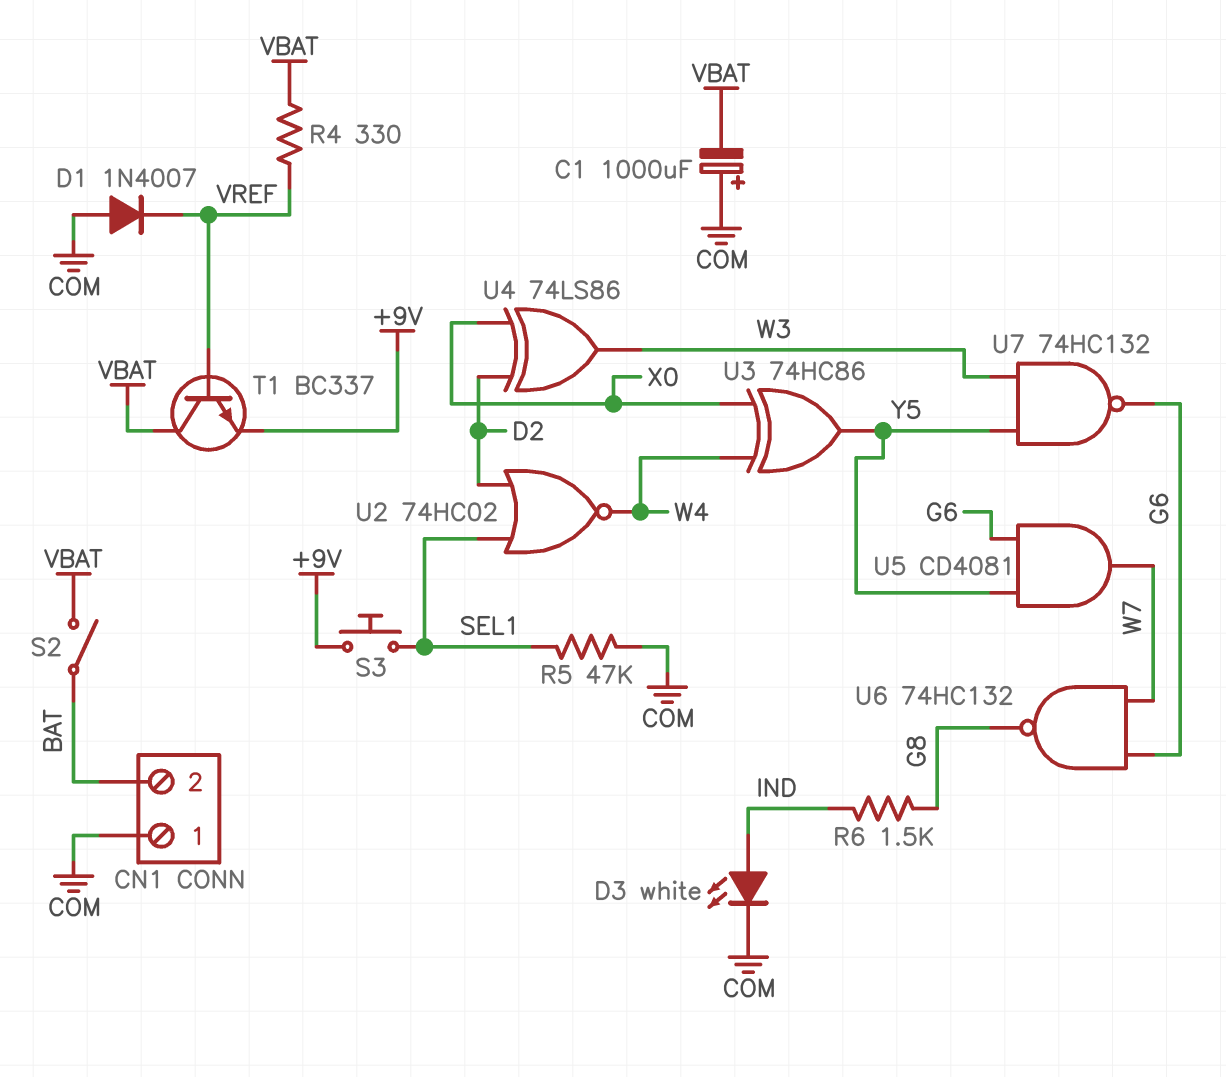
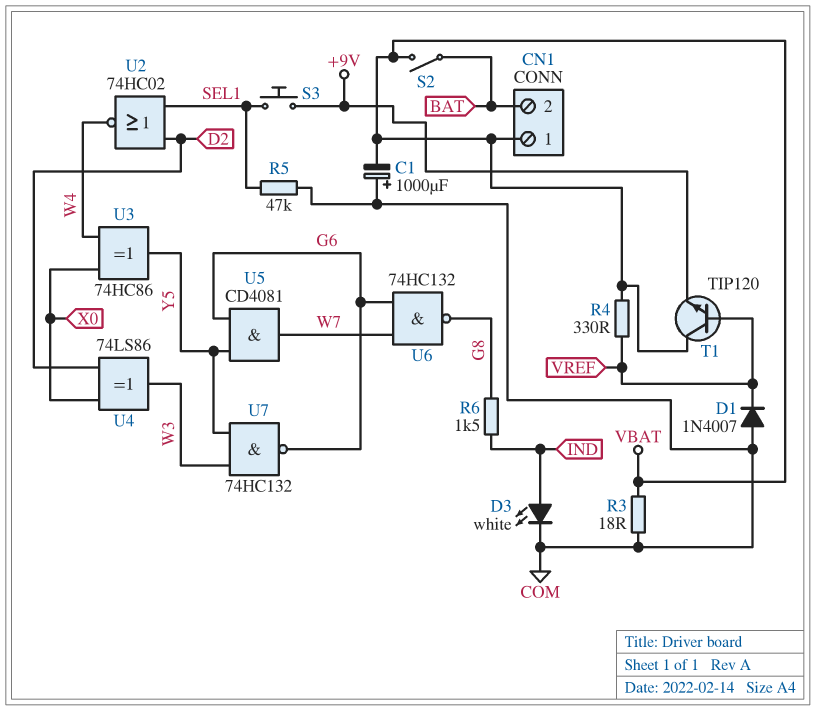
CN1 pin 1: COM -> VBAT
R3: none -> 18 (COM, VBAT)
T1: NPN BC337 (B VREF, C VBAT, E +9V) -> NPN TIP120 (B VREF, C VBAT, E +9V)

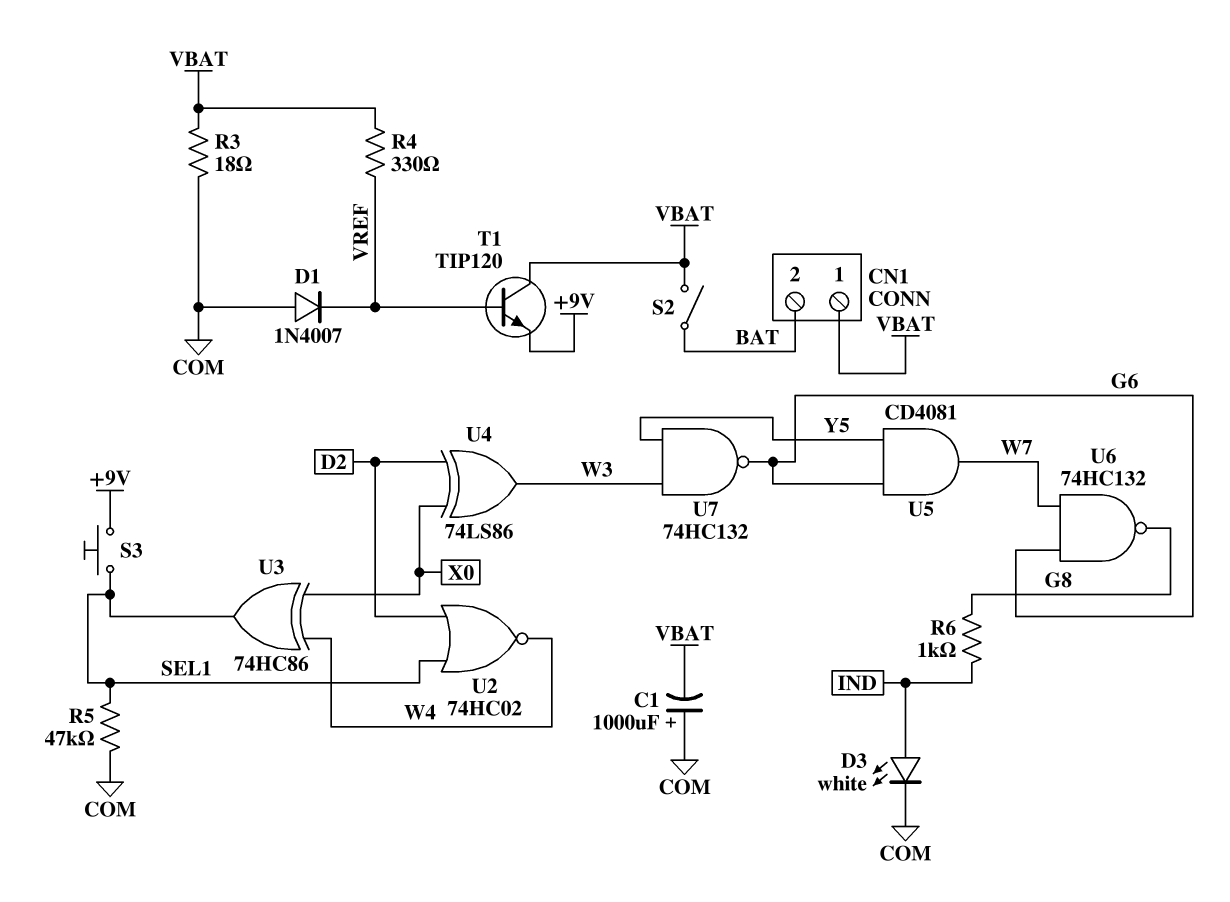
R6: 1.5k (G8, IND) -> 1k (G8, IND)
U3: XOR 74HC86 (in W4, in X0, out Y5) -> XOR 74HC86 (in W4, in X0, out SEL1)

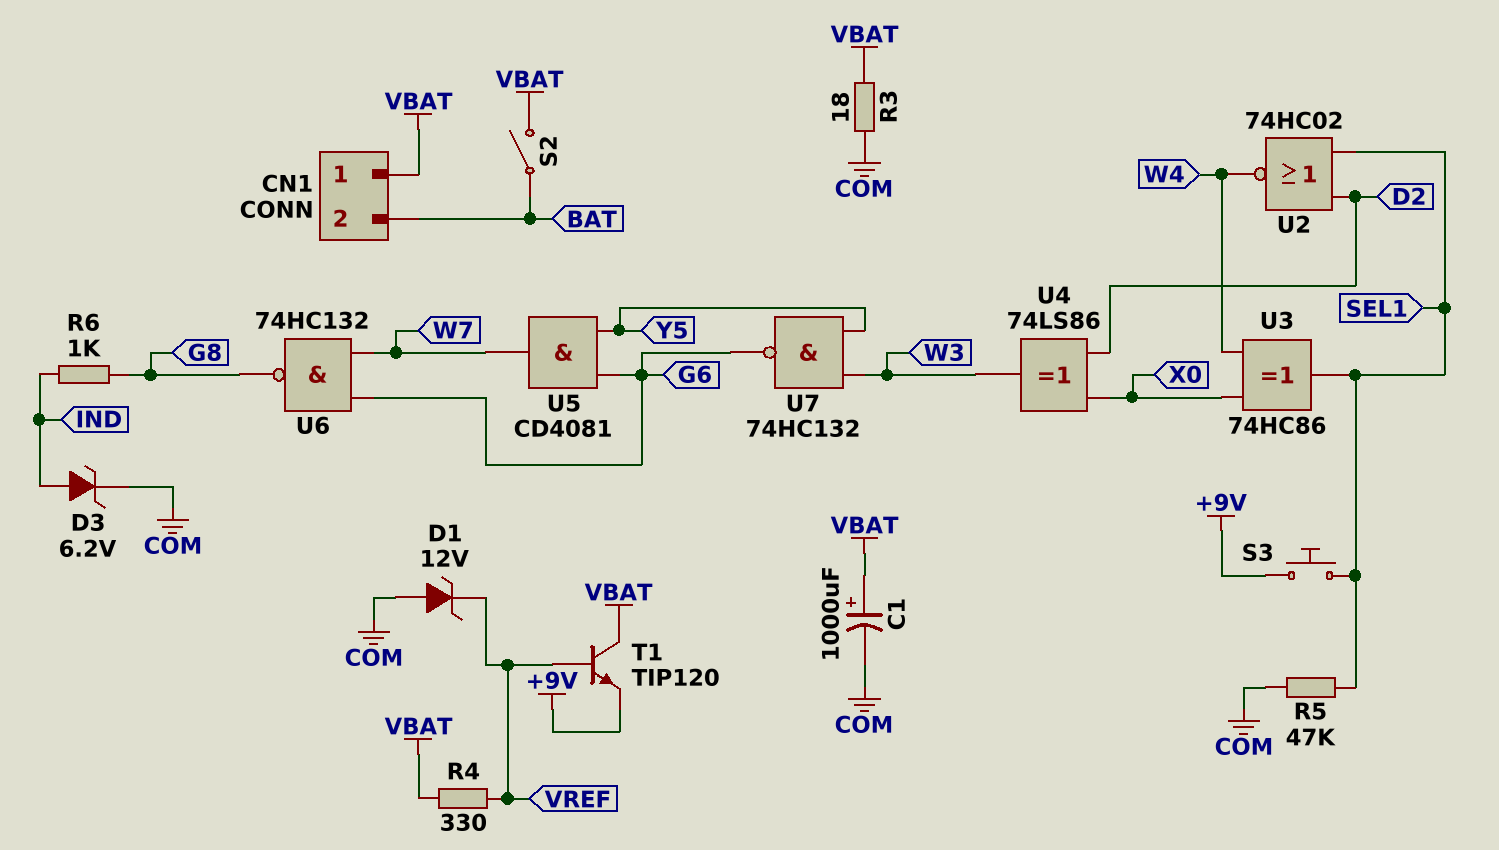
C1: 1000uF (plus COM, minus VBAT) -> 1000uF (plus VBAT, minus COM)
D1: diode 1N4007 (A COM, K VREF) -> zener 12V (A COM, K VREF)
D3: LED white (A IND, K COM) -> zener 6.2V (A IND, K COM)

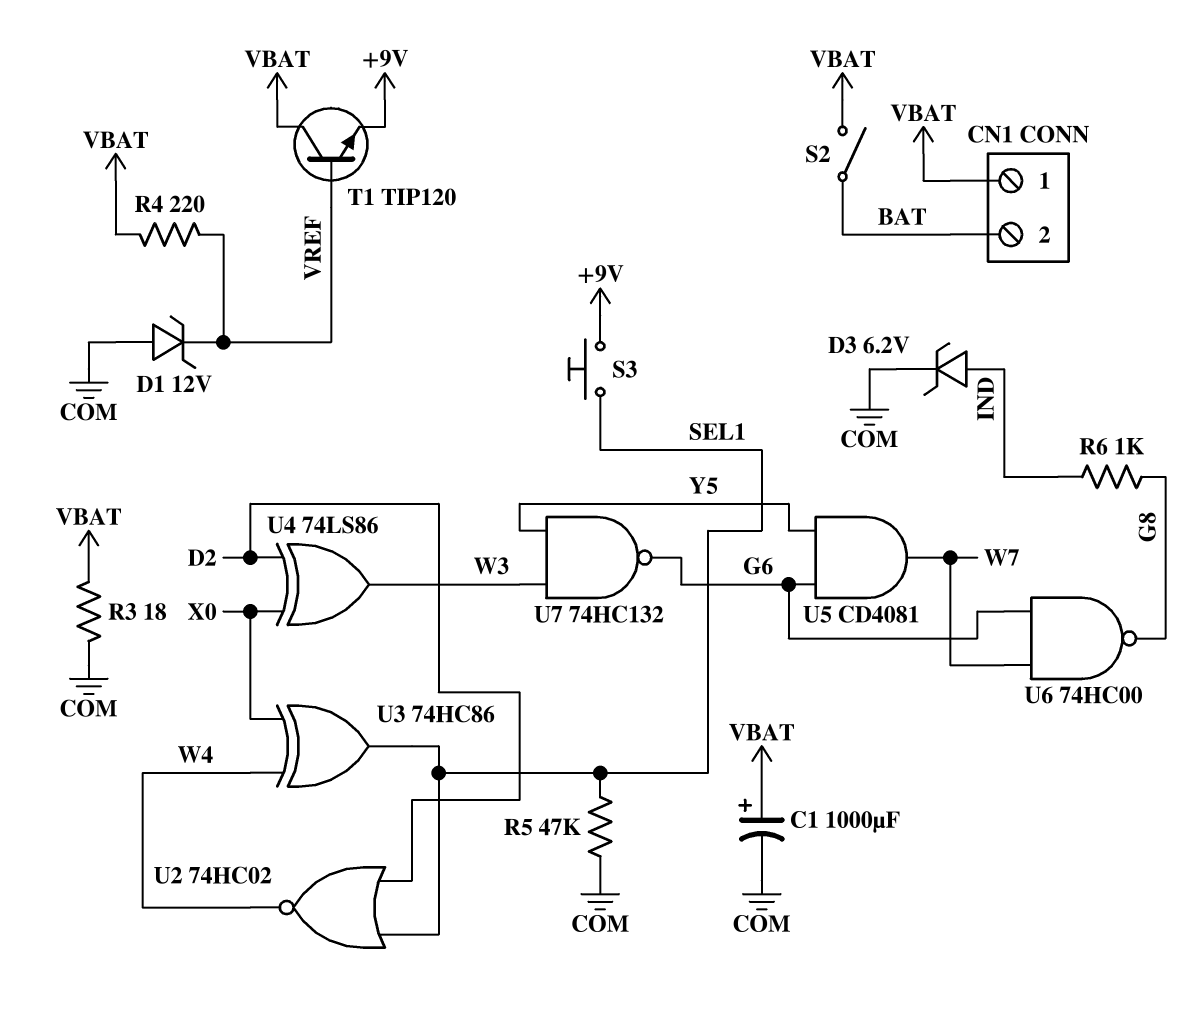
R4: 330 (VBAT, VREF) -> 220 (VBAT, VREF)
U6: NAND 74HC132 (in G6, in W7, out G8) -> NAND 74HC00 (in G6, in W7, out G8)

